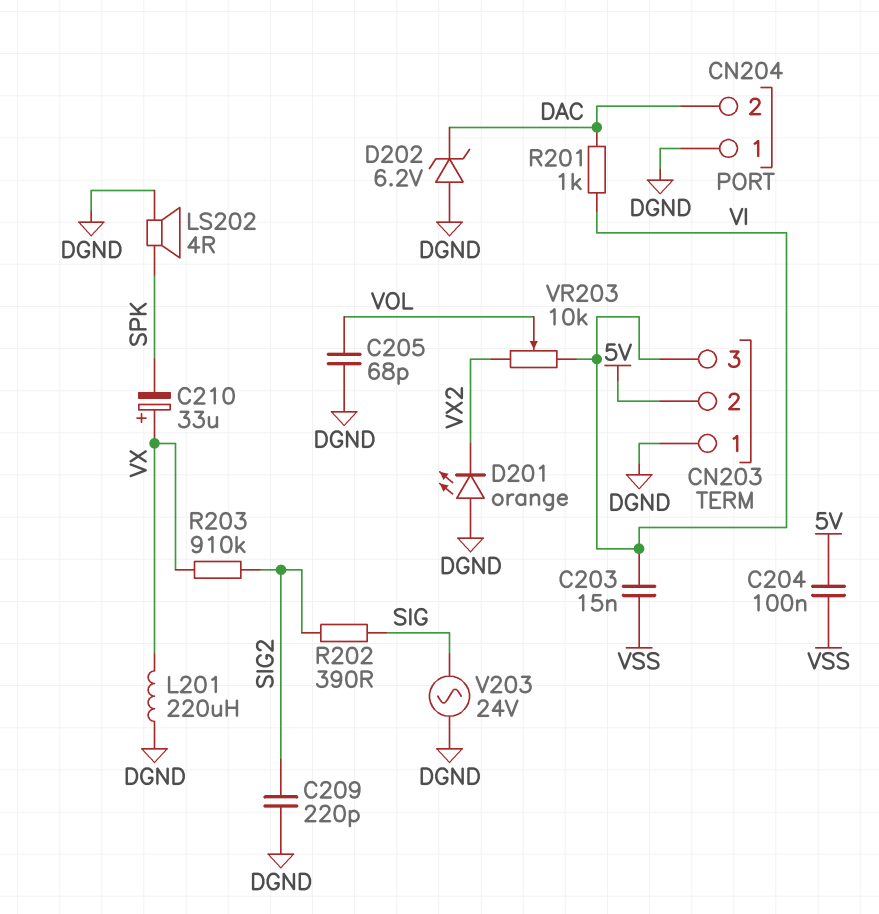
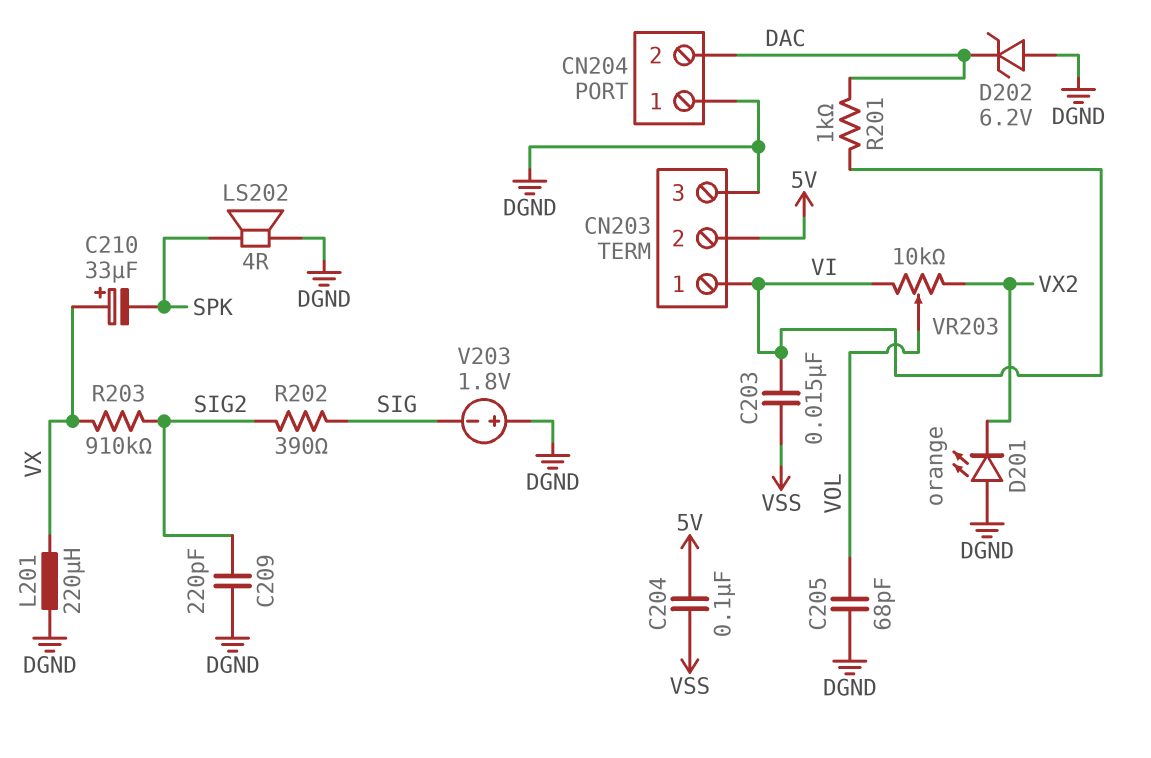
CN203 pin 1: DGND -> VI
CN203 pin 3: VI -> DGND
V203: AC 24V (DGND, SIG) -> 1.8V (plus DGND, minus SIG)

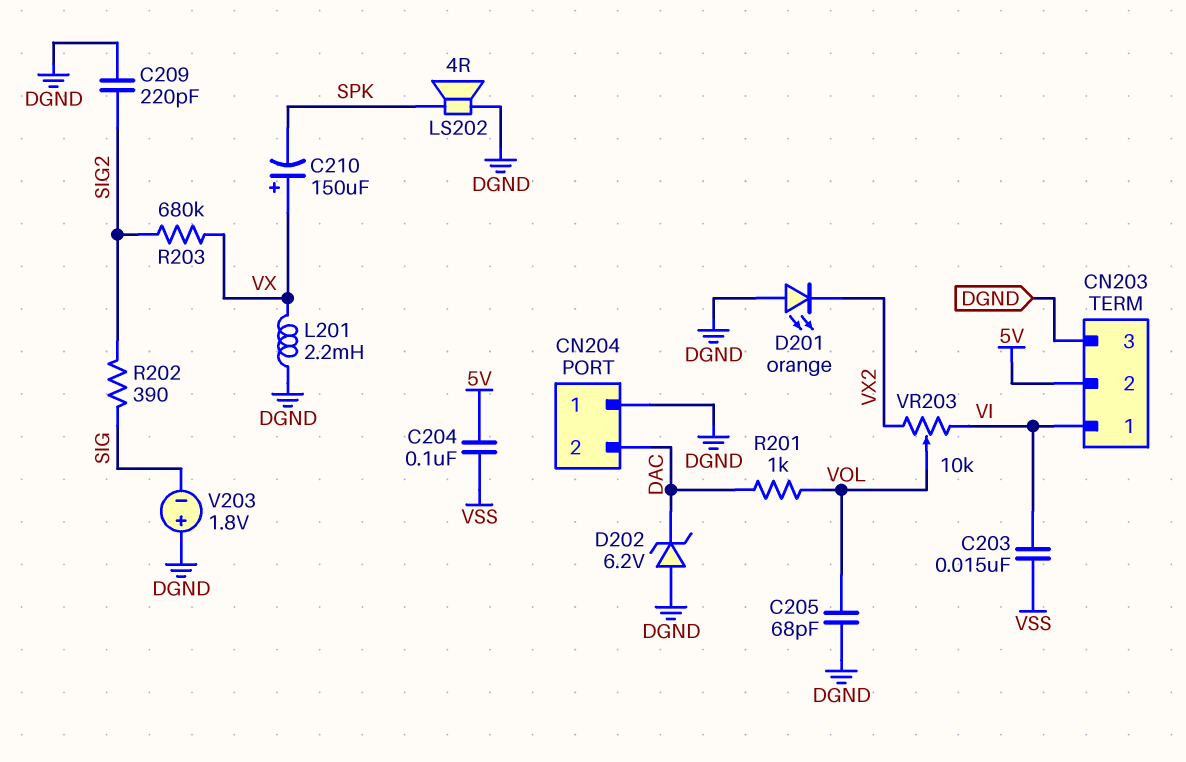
C210: 33uF (plus VX, minus SPK) -> 150uF (plus VX, minus SPK)
L201: 220uH (DGND, VX) -> 2.2mH (DGND, VX)
R201: 1k (DAC, VI) -> 1k (DAC, VOL)
R203: 910k (SIG2, VX) -> 680k (SIG2, VX)

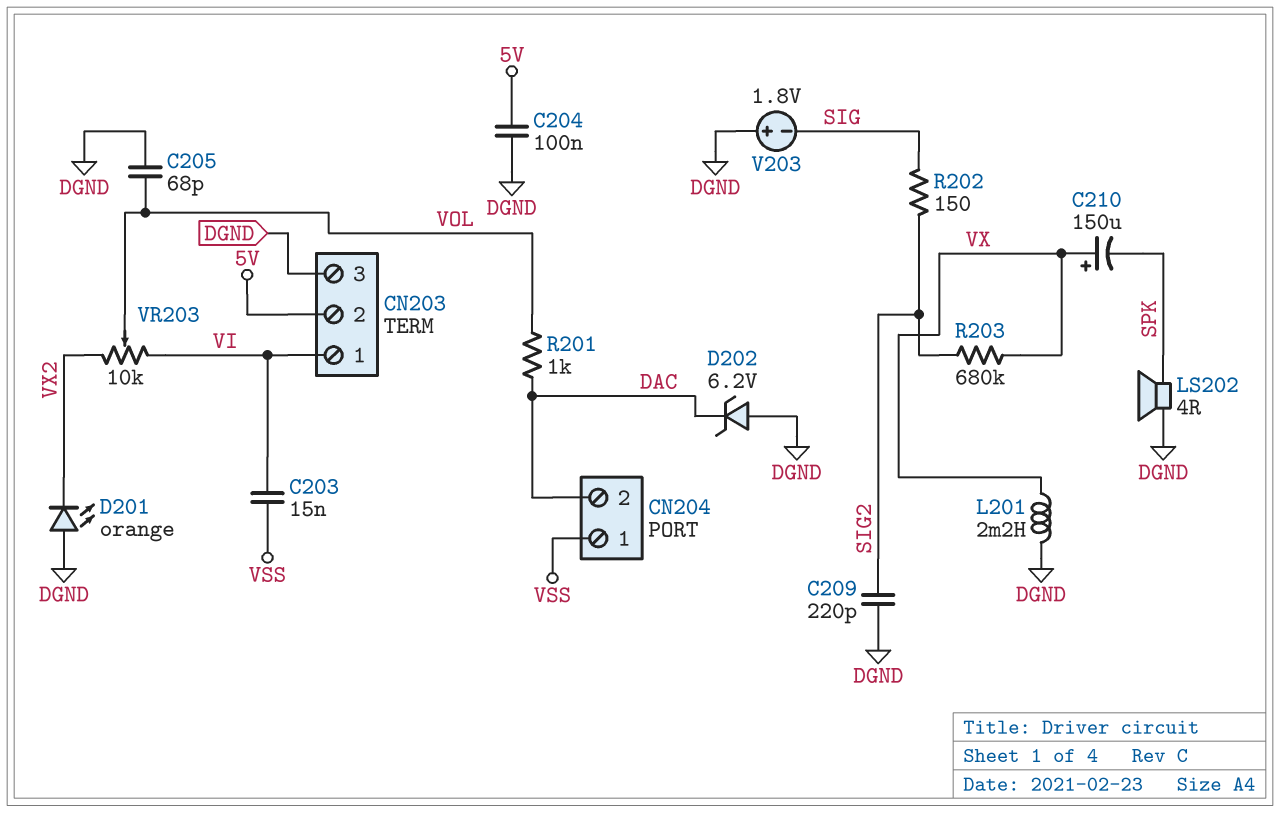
C204: 100nF (5V, VSS) -> 100nF (5V, DGND)
CN204 pin 1: DGND -> VSS
R202: 390 (SIG, SIG2) -> 150 (SIG, SIG2)

